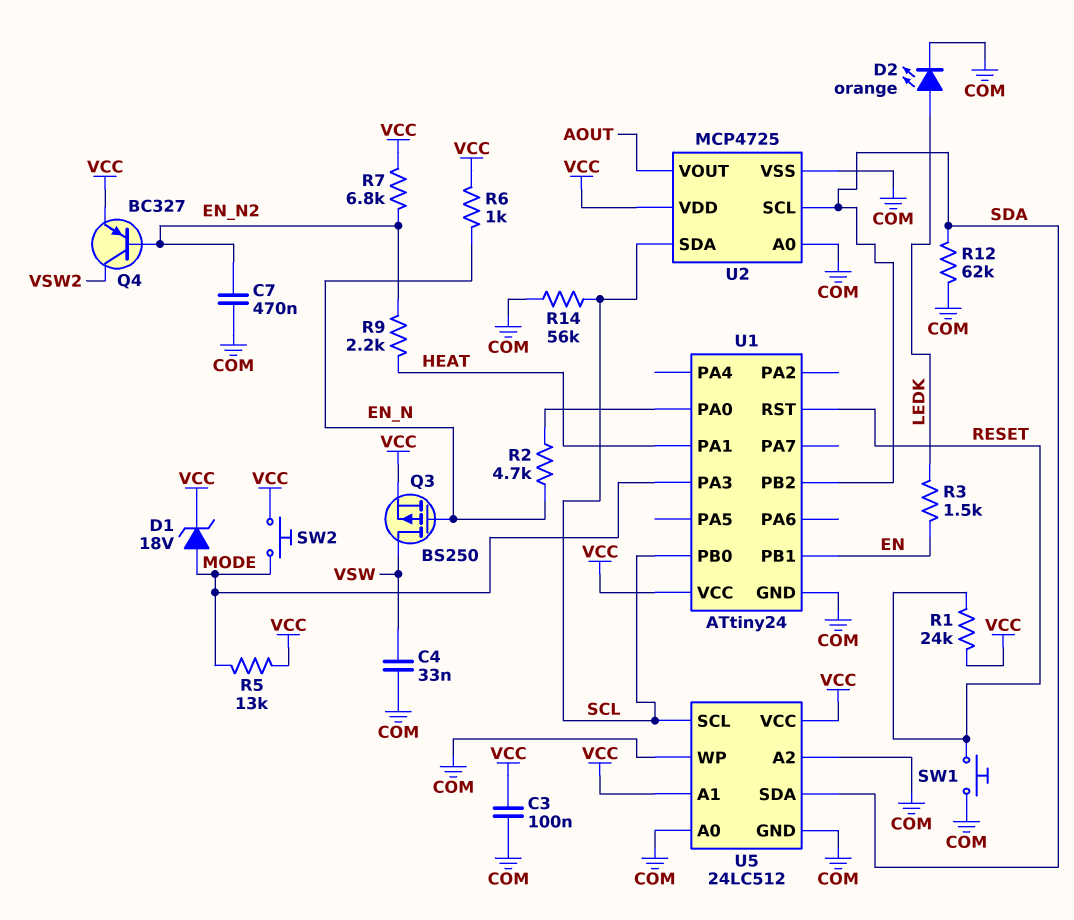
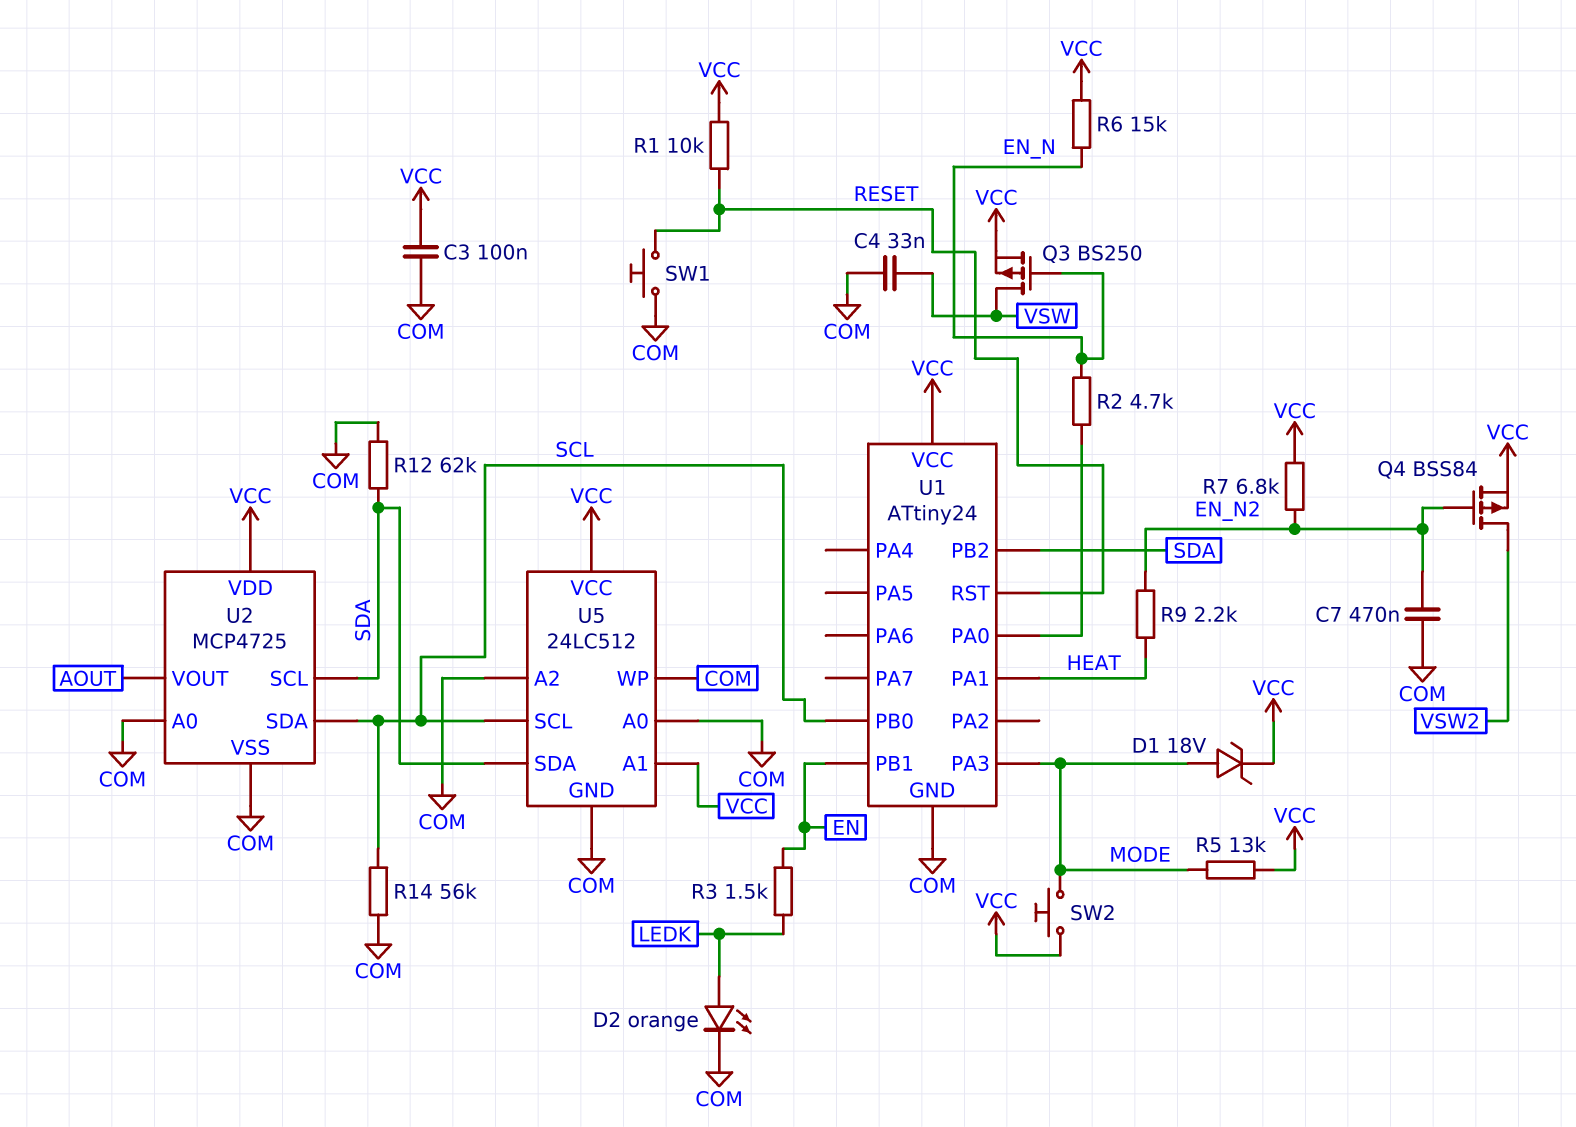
Q4: PNP BC327 (B EN_N2, C VSW2, E VCC) -> PMOS BSS84 (G EN_N2, D VSW2, S VCC)
R1: 24k (RESET, VCC) -> 10k (RESET, VCC)
R6: 1k (EN_N, VCC) -> 15k (EN_N, VCC)

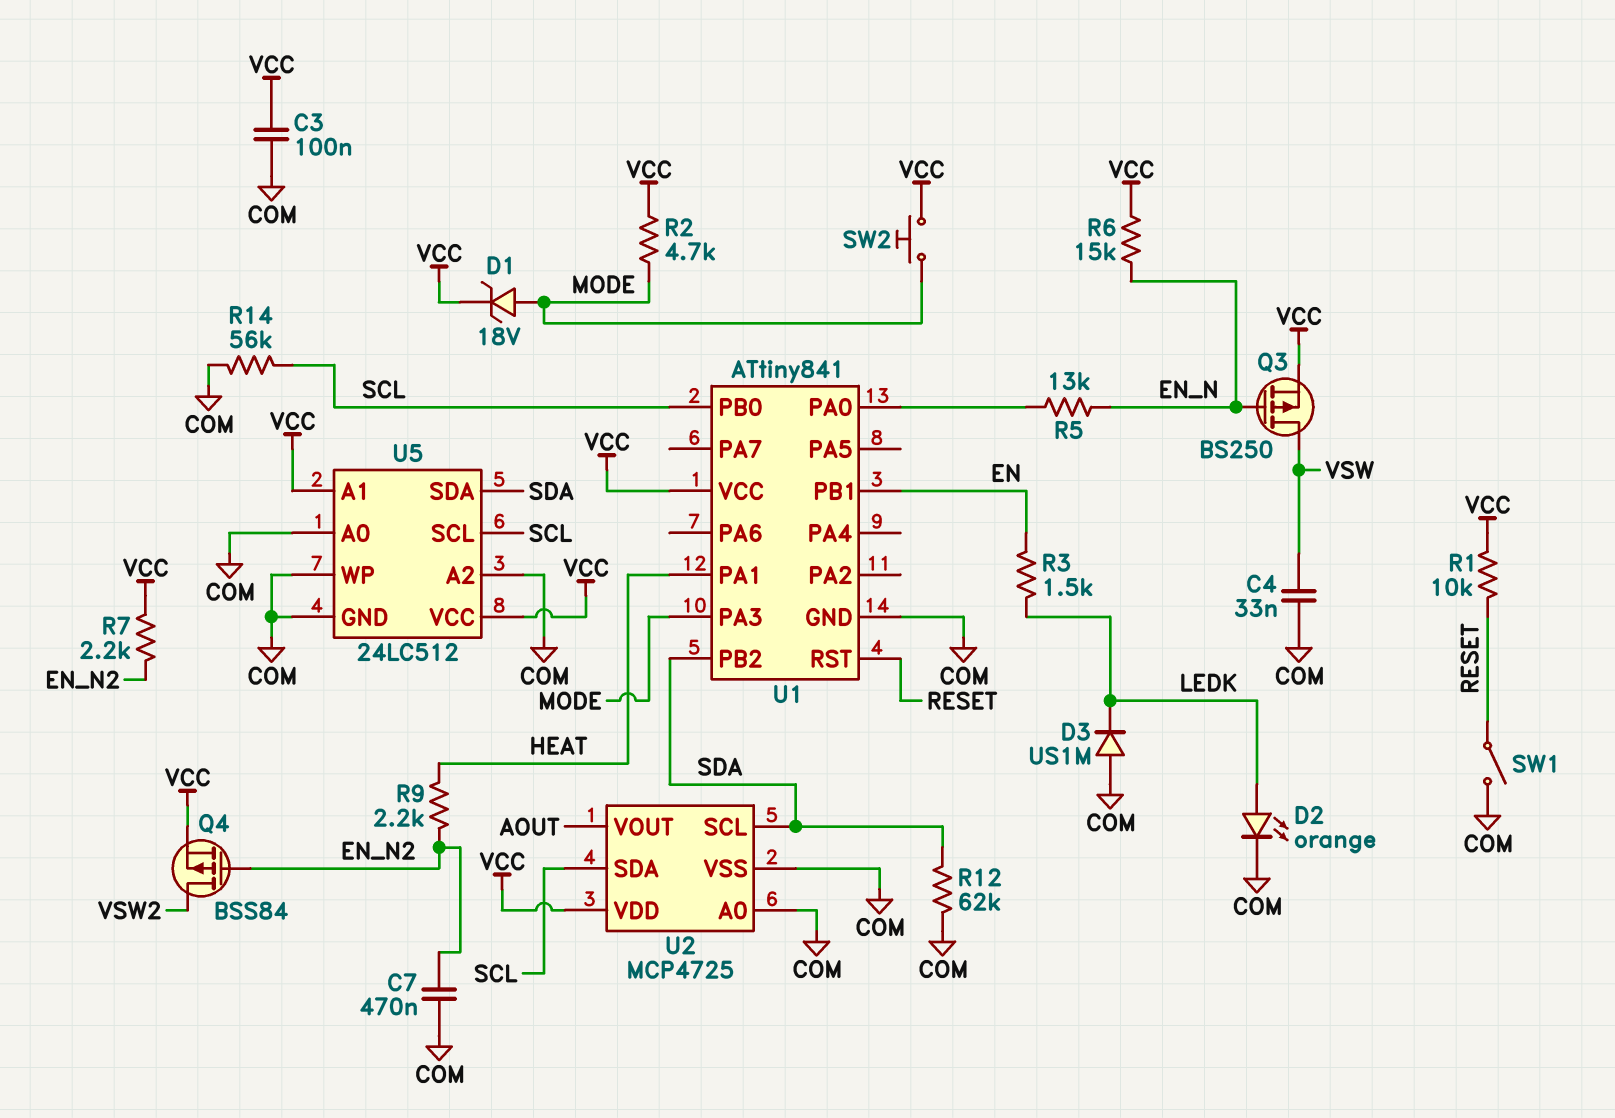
D3: none -> diode US1M (A COM, K LEDK)
R2: 4.7k (EN_N, U1/PA0) -> 4.7k (MODE, VCC)
R5: 13k (MODE, VCC) -> 13k (EN_N, U1/PA0)
R7: 6.8k (EN_N2, VCC) -> 2.2k (EN_N2, VCC)
SW1: button (COM, RESET) -> switch (COM, RESET)
U1: ATtiny24 -> ATtiny841

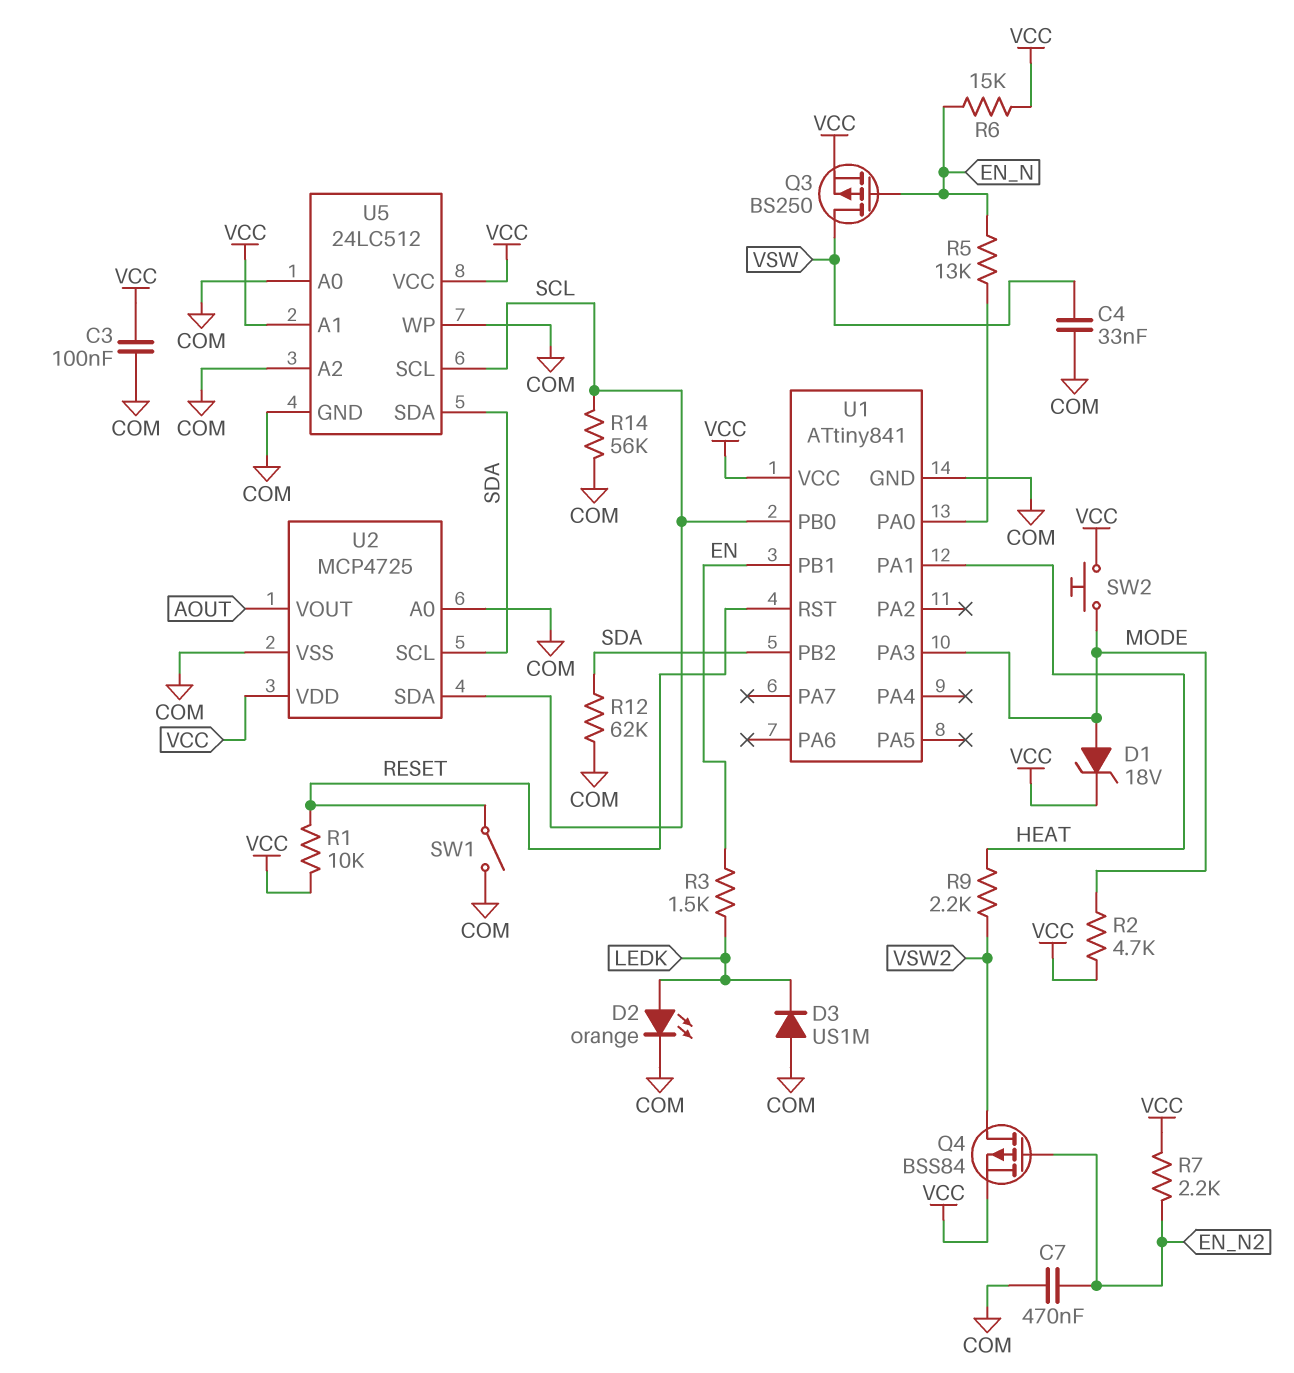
R9: 2.2k (EN_N2, HEAT) -> 2.2k (HEAT, VSW2)

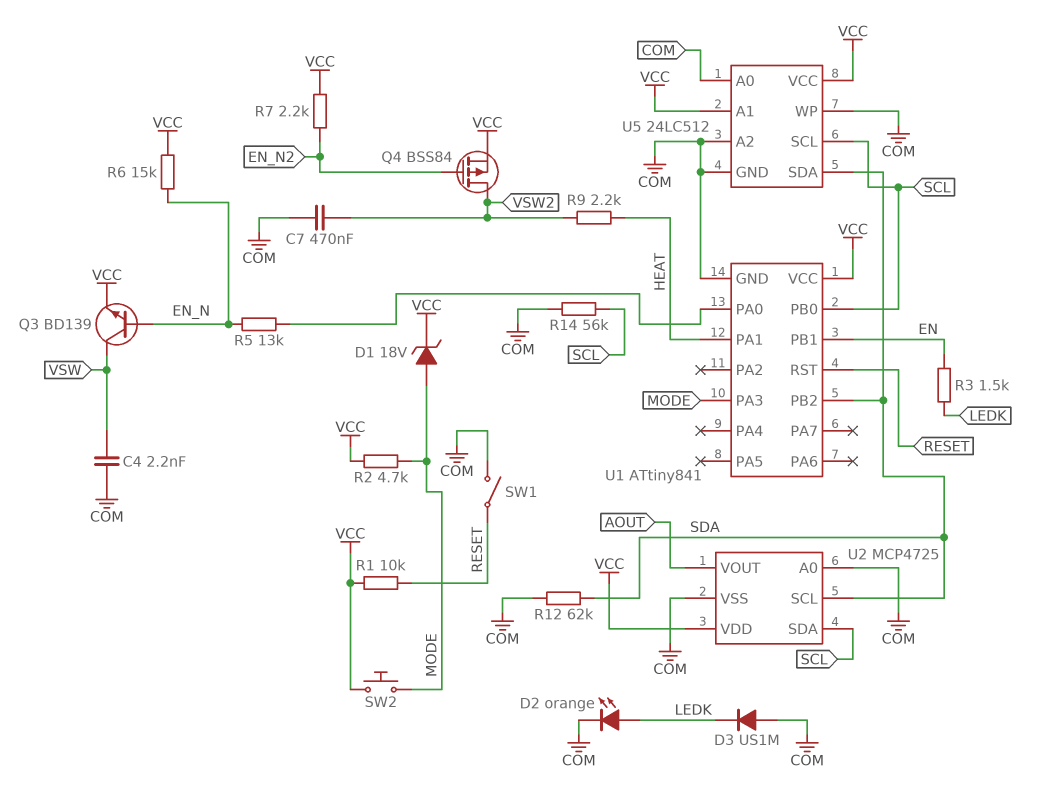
C3: 100nF (COM, VCC) -> none
C4: 33nF (COM, VSW) -> 2.2nF (COM, VSW)
C7: 470nF (COM, EN_N2) -> 470nF (COM, VSW2)
Q3: PMOS BS250 (G EN_N, D VSW, S VCC) -> NPN BD139 (B EN_N, C VSW, E VCC)

